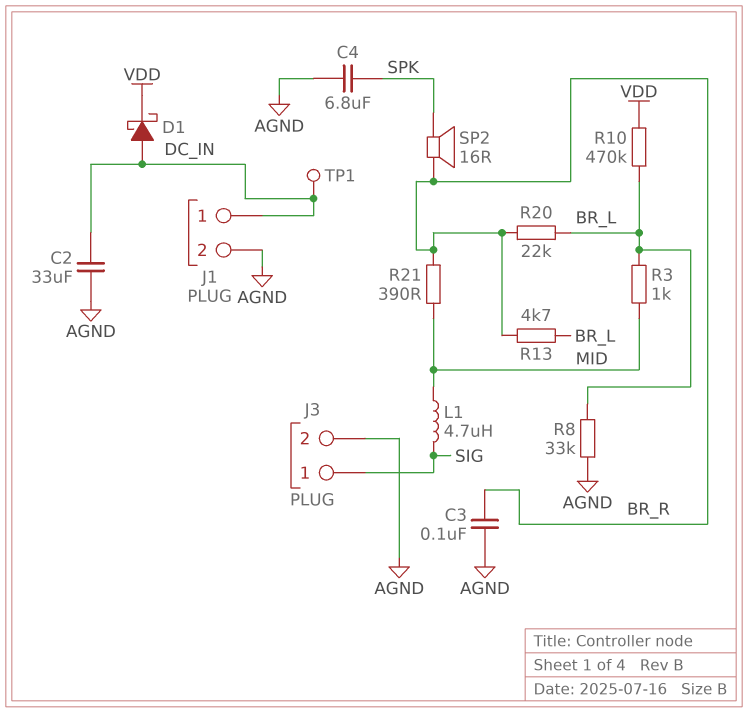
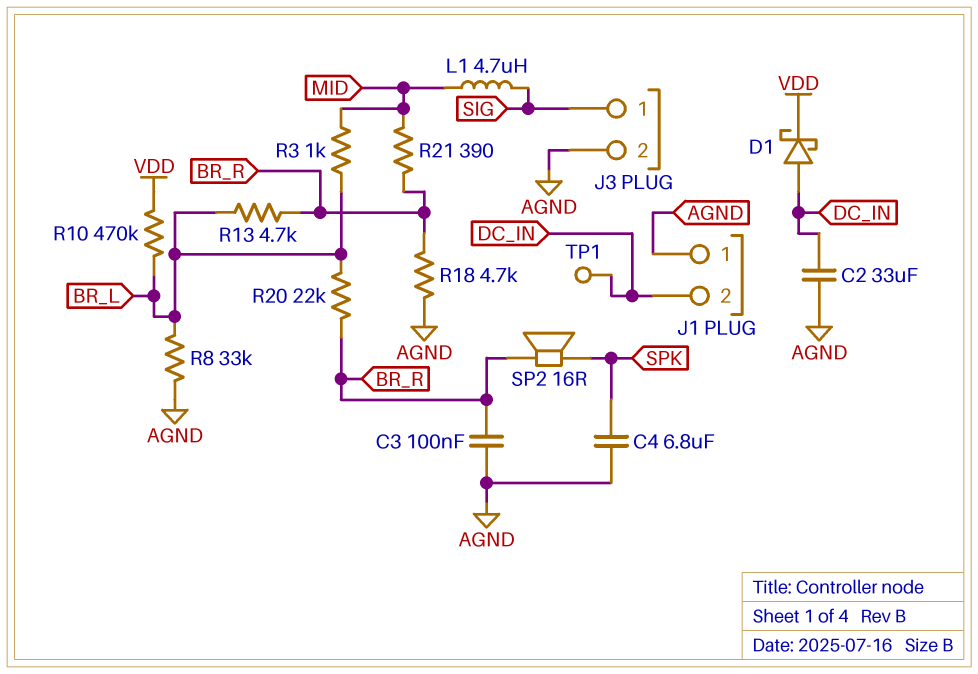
J1 pin 1: DC_IN -> AGND
J1 pin 2: AGND -> DC_IN
R18: none -> 4.7k (AGND, BR_R)

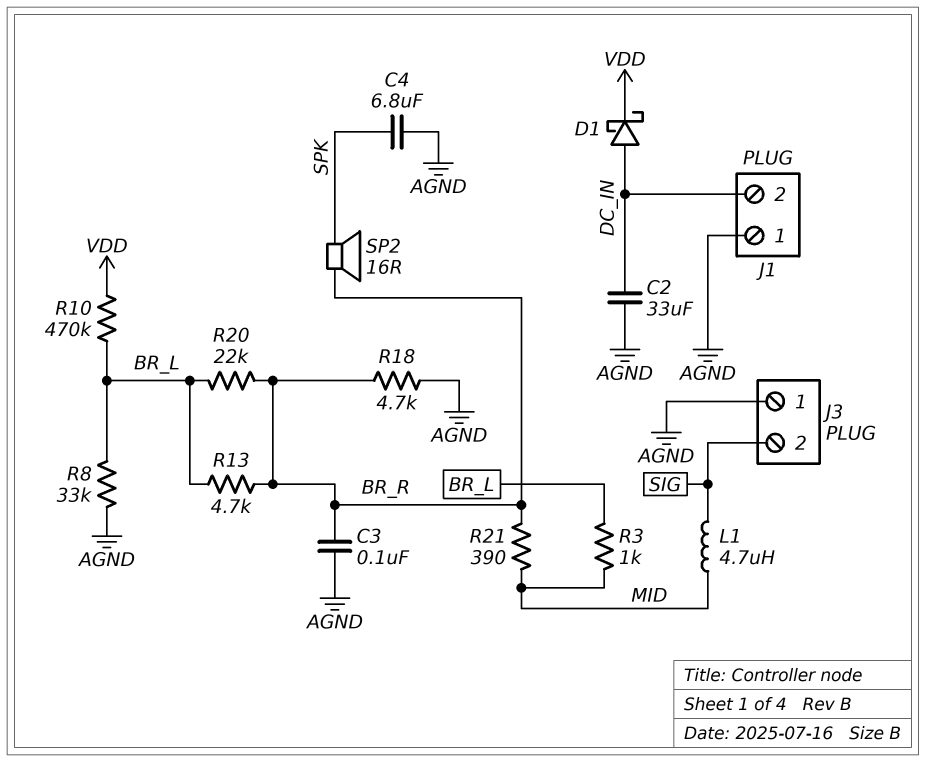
J3 pin 1: SIG -> AGND
J3 pin 2: AGND -> SIG
TP1: test point (DC_IN) -> none

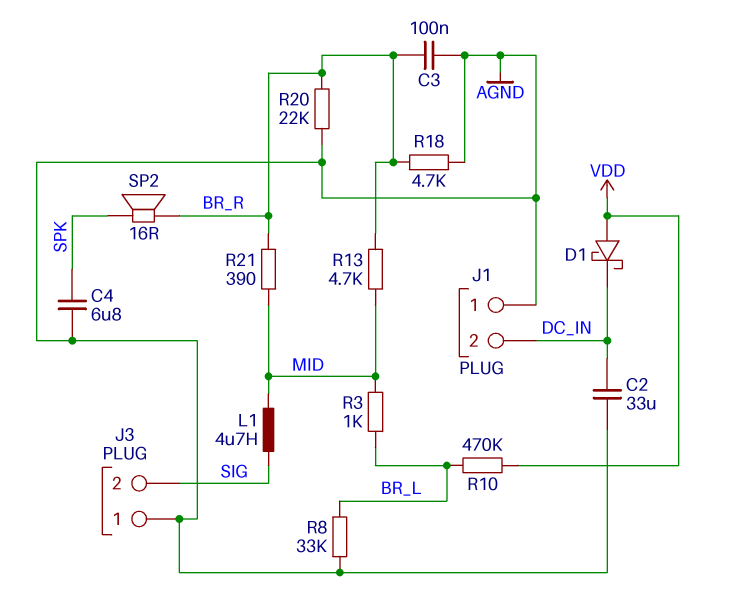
D1: schottky (A DC_IN, K VDD) -> schottky (A VDD, K DC_IN)
R13: 4.7k (BR_L, BR_R) -> 4.7k (BR_R, MID)
R20: 22k (BR_L, BR_R) -> 22k (AGND, BR_R)

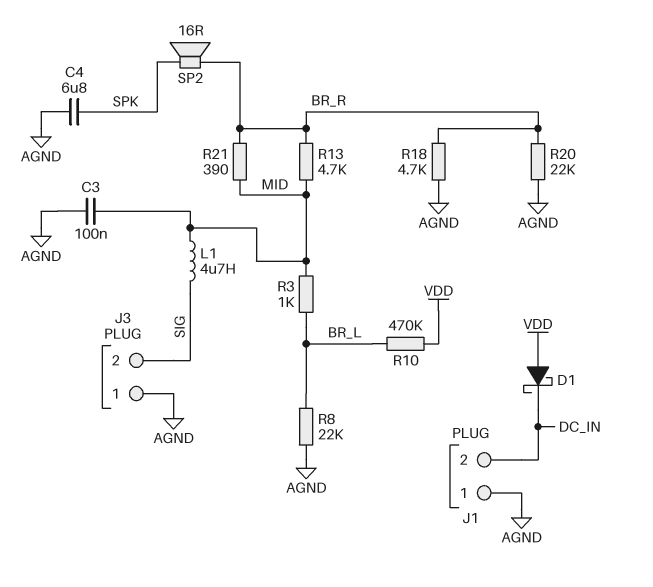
C2: 33uF (AGND, DC_IN) -> none
C3: 100nF (AGND, BR_R) -> 100nF (AGND, MID)
R8: 33k (AGND, BR_L) -> 22k (AGND, BR_L)

